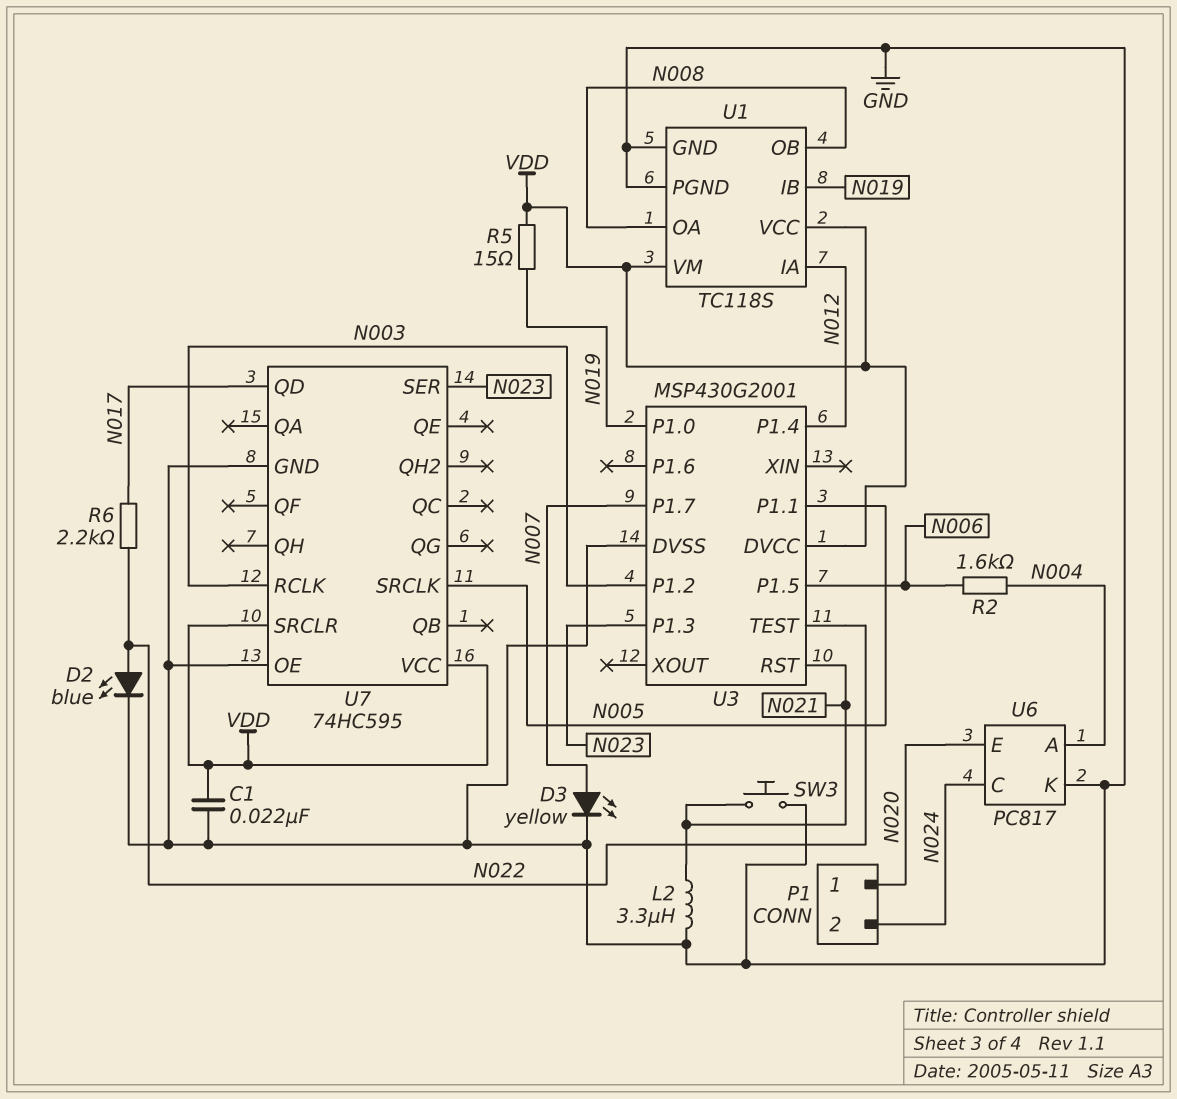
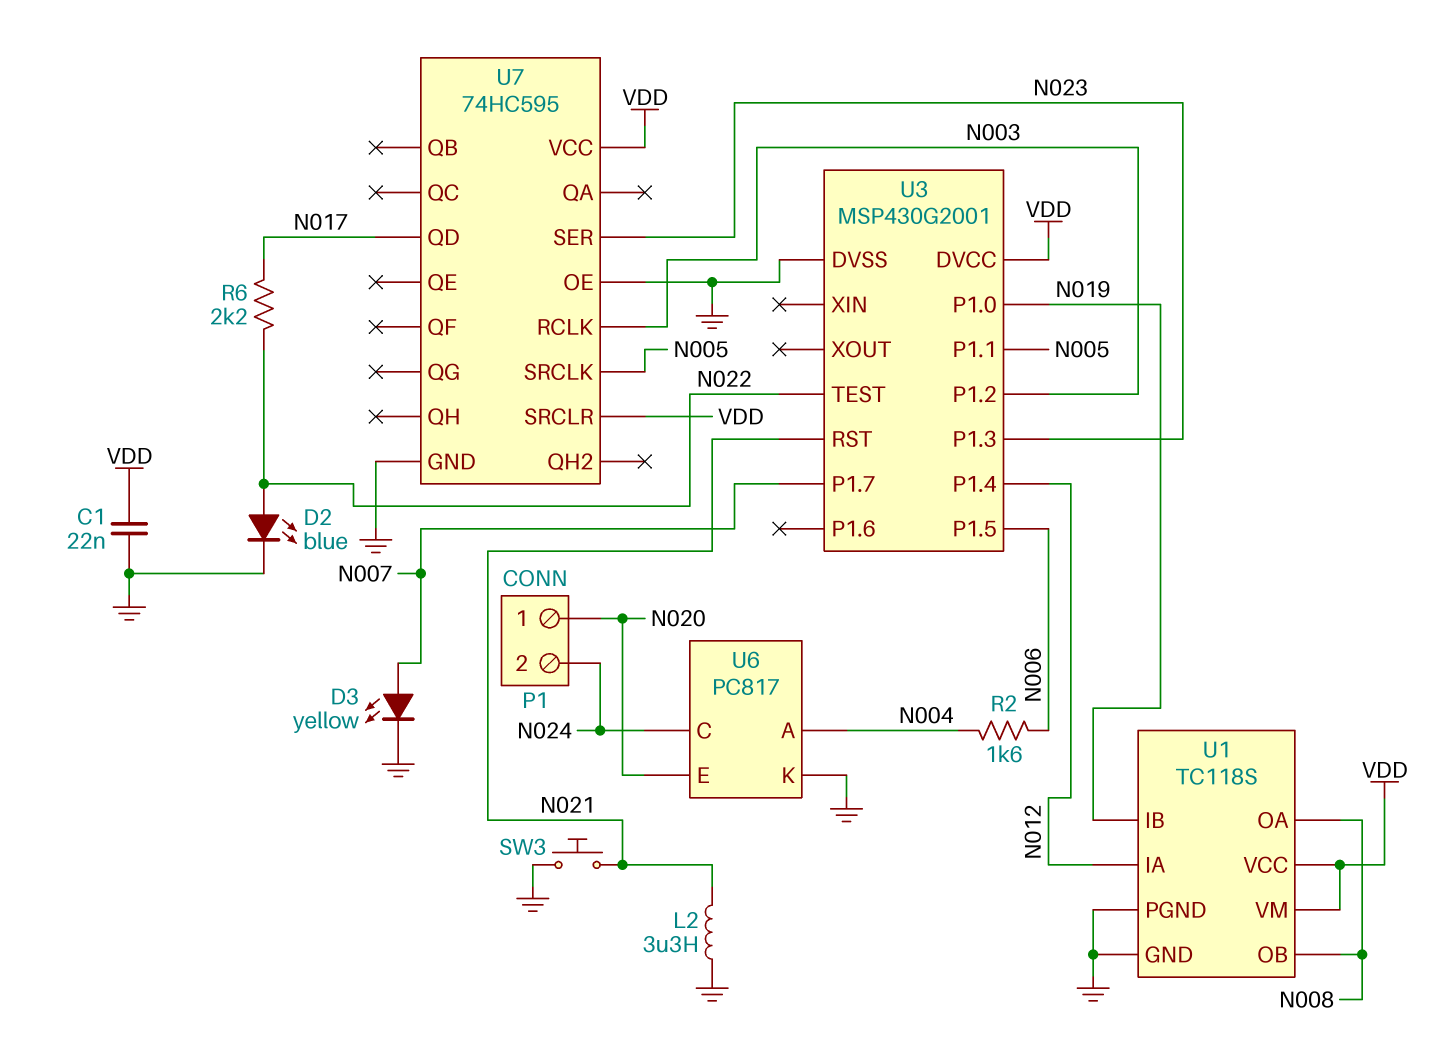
R5: 15 (N019, VDD) -> none

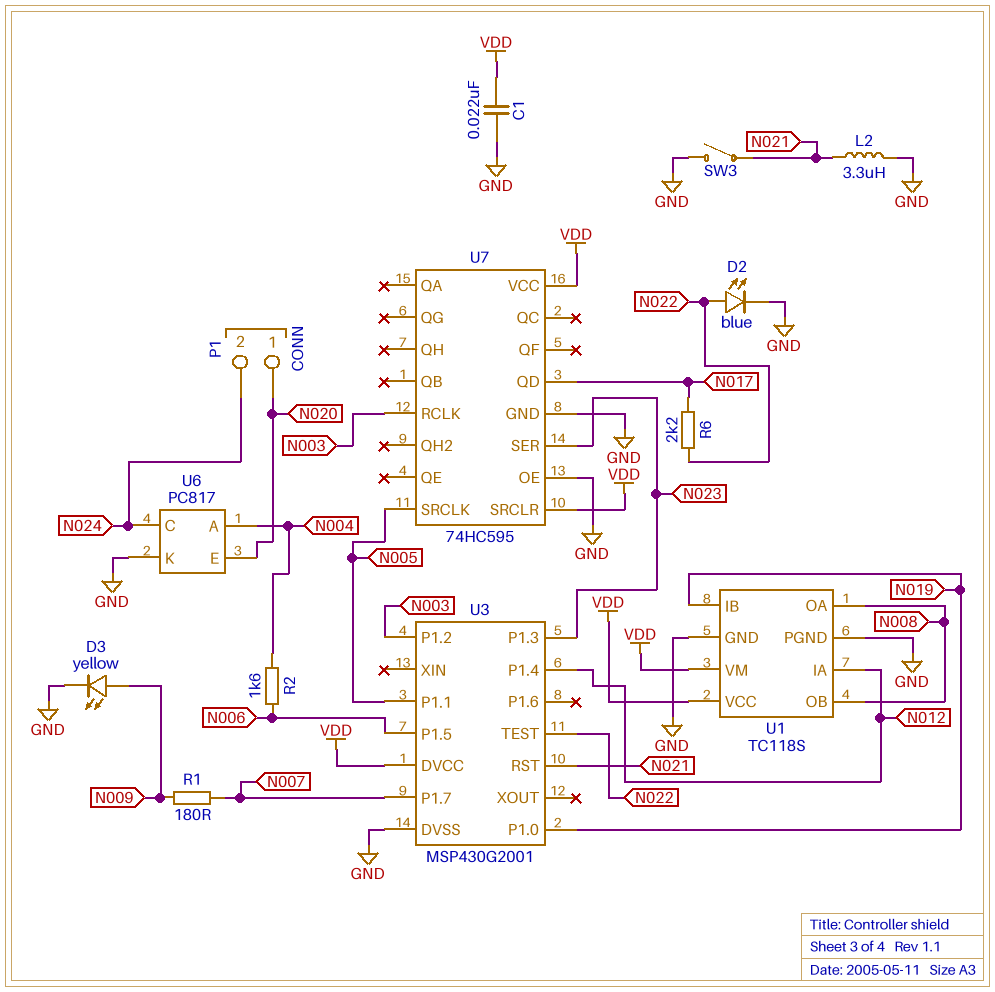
D3: LED yellow (A N007, K GND) -> LED yellow (A N009, K GND)
R1: none -> 180 (N007, N009)
SW3: button (GND, N021) -> switch (GND, N021)

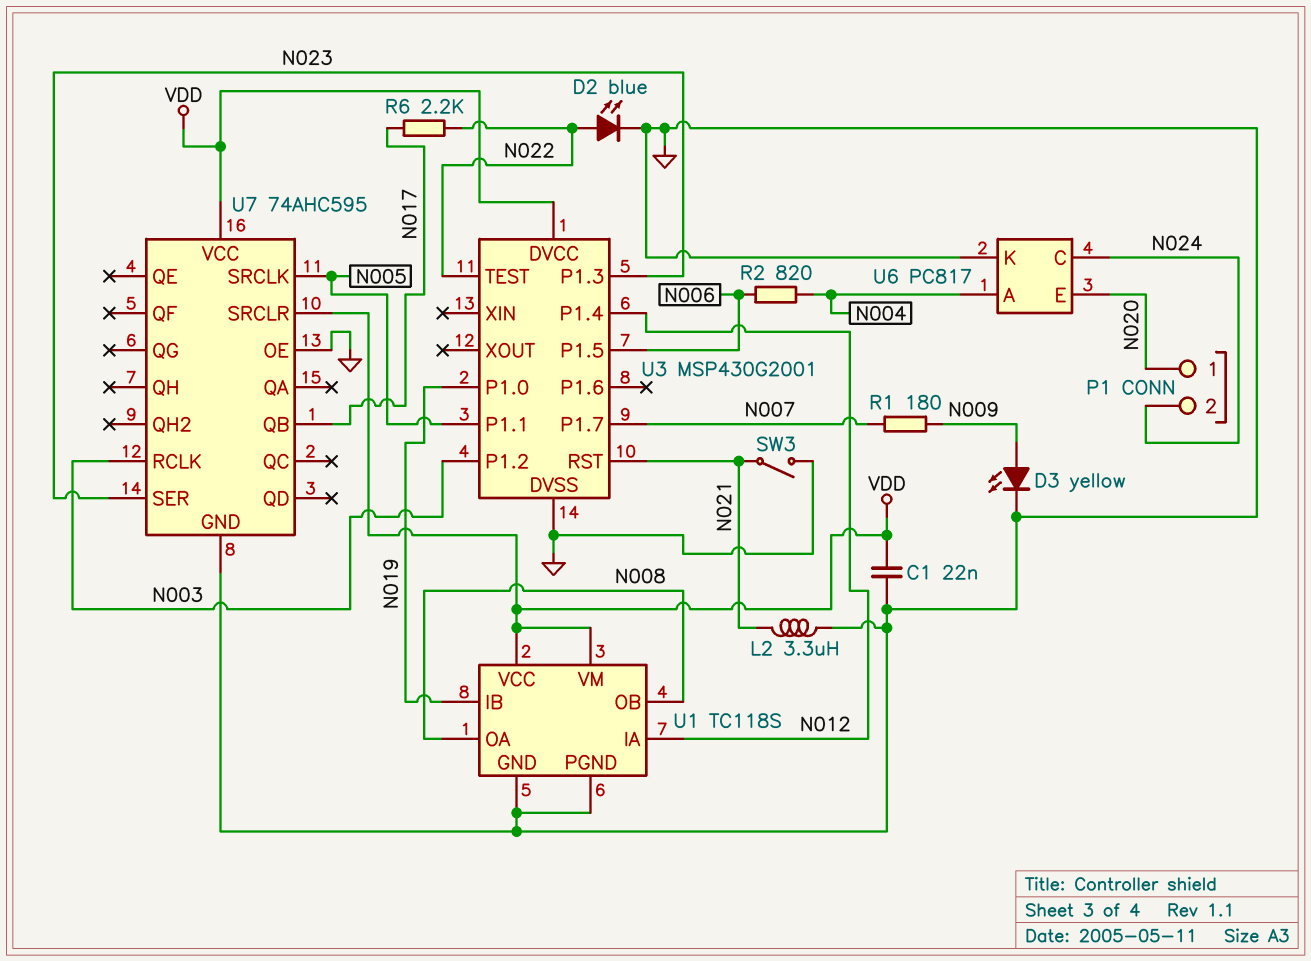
R2: 1.6k (N004, N006) -> 820 (N004, N006)
U7: 74HC595 -> 74AHC595
U7 pin QB: none -> N017
U7 pin QD: N017 -> none

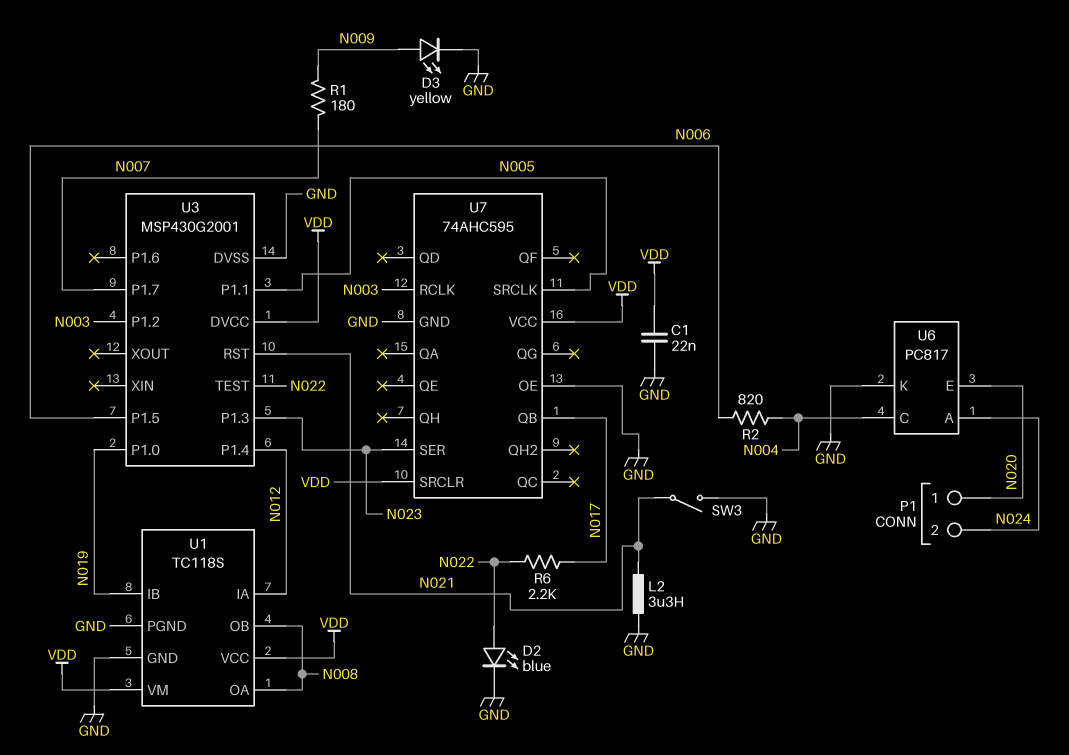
U6 pin A: N004 -> N024
U6 pin C: N024 -> N004

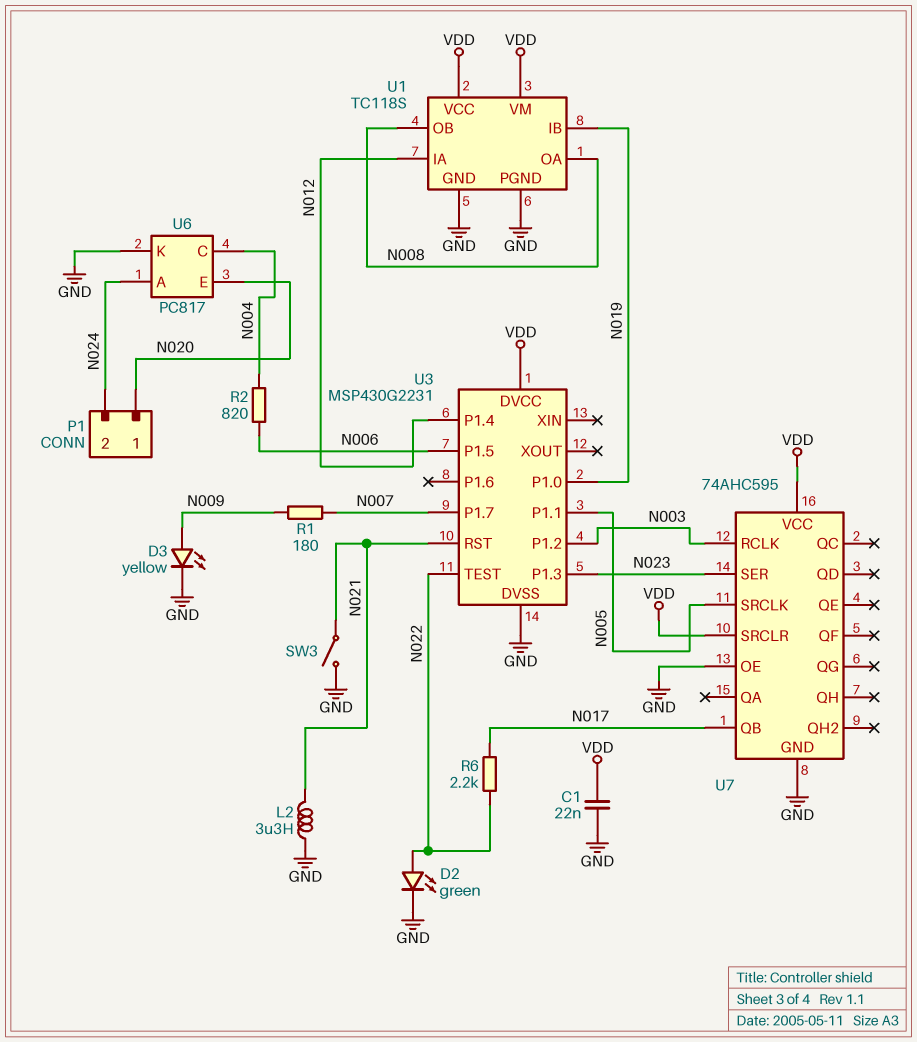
D2: LED blue (A N022, K GND) -> LED green (A N022, K GND)
U3: MSP430G2001 -> MSP430G2231

